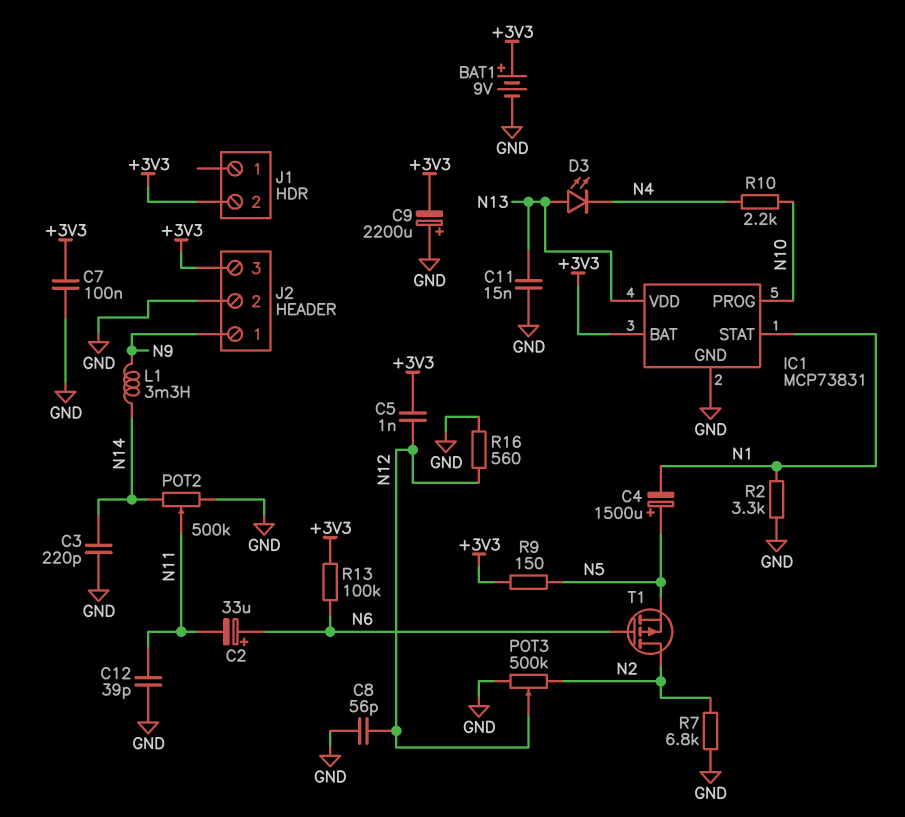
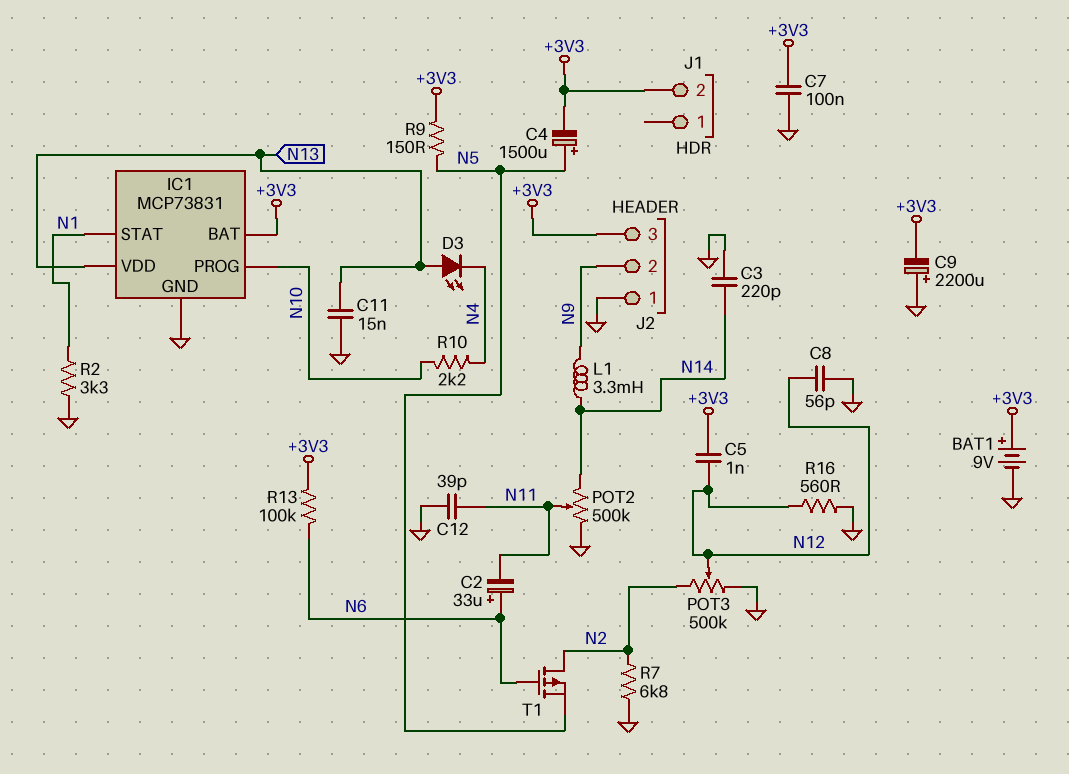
C4: 1500uF (plus N5, minus N1) -> 1500uF (plus N5, minus +3V3)
J2 pin 1: N9 -> GND
J2 pin 2: GND -> N9

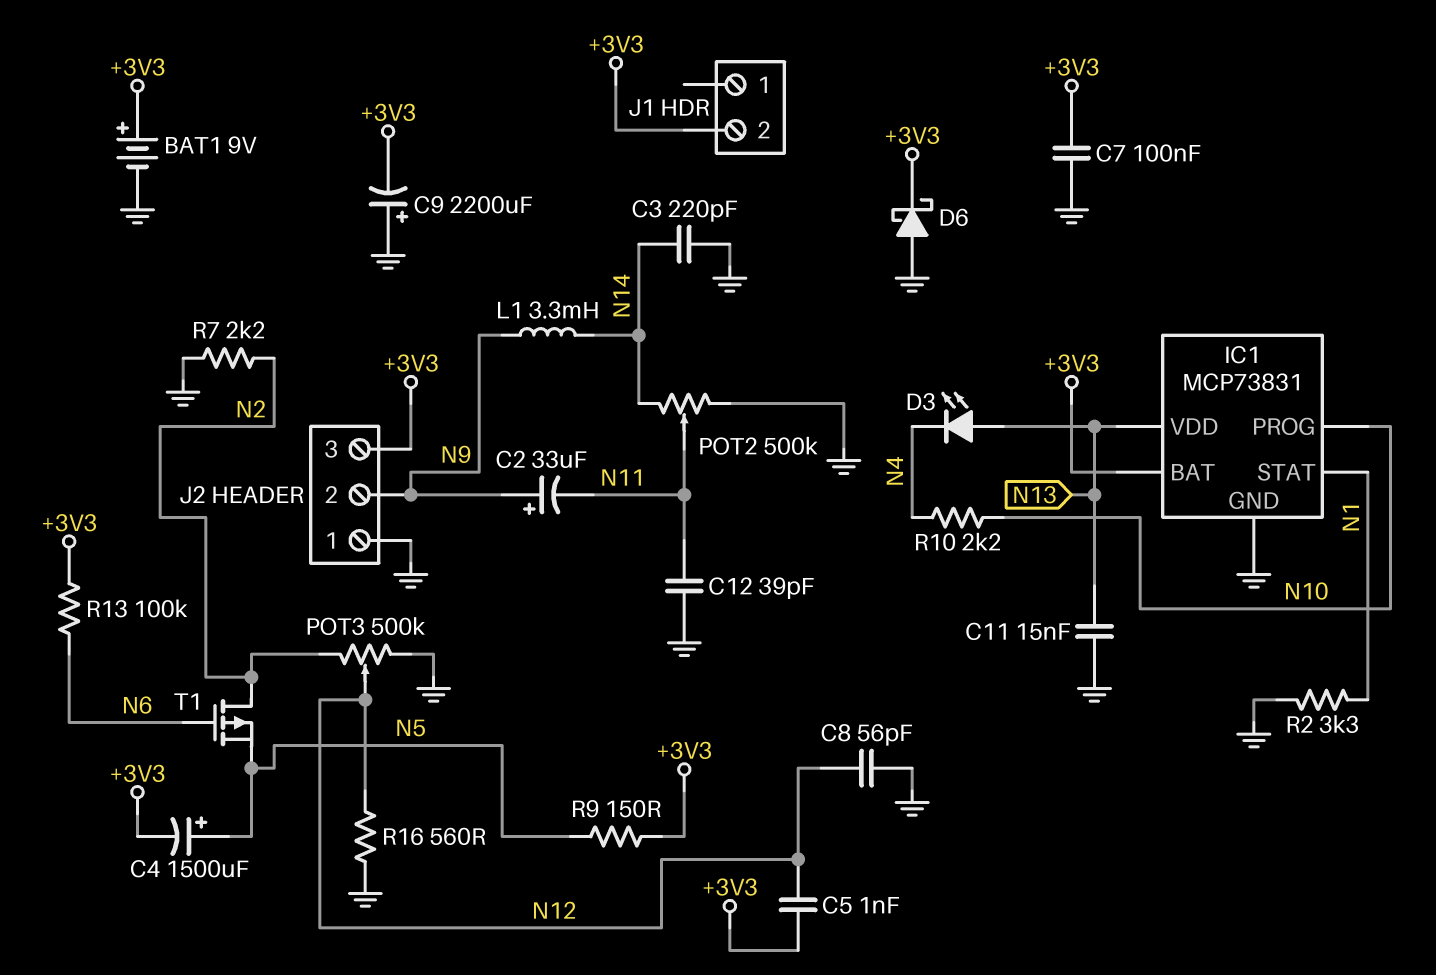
C2: 33uF (plus N6, minus N11) -> 33uF (plus N9, minus N11)
D6: none -> schottky (A GND, K +3V3)
R7: 6.8k (GND, N2) -> 2.2k (GND, N2)

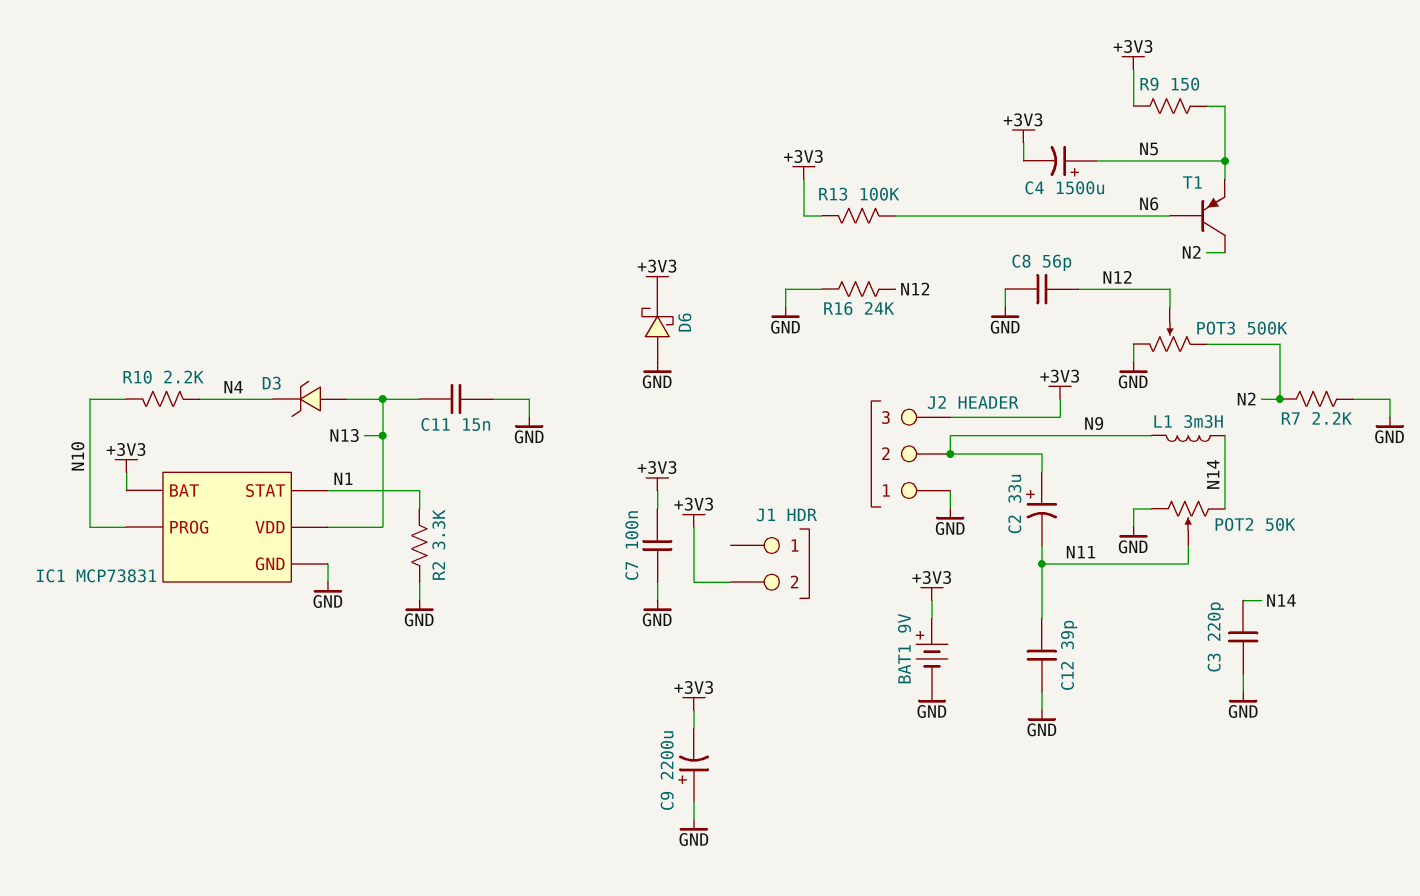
C5: 1nF (+3V3, N12) -> none
D3: LED (A N13, K N4) -> zener (A N13, K N4)
POT2: 500k (GND, N14, wiper N11) -> 50k (GND, N14, wiper N11)
R16: 560 (GND, N12) -> 24k (GND, N12)
T1: PMOS (G N6, D N2, S N5) -> PNP (B N6, C N2, E N5)

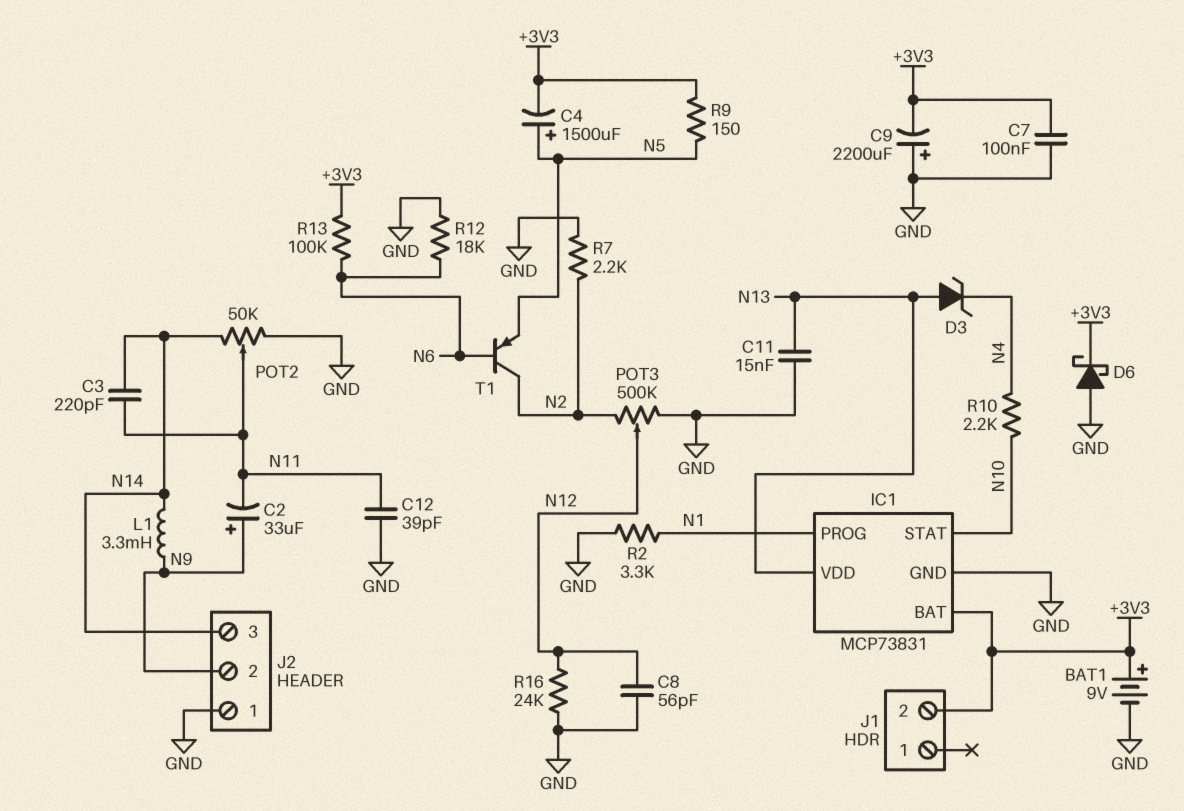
C3: 220pF (GND, N14) -> 220pF (N11, N14)
IC1 pin PROG: N10 -> N1
IC1 pin STAT: N1 -> N10
J2 pin 3: +3V3 -> N14
R12: none -> 18k (GND, N6)

